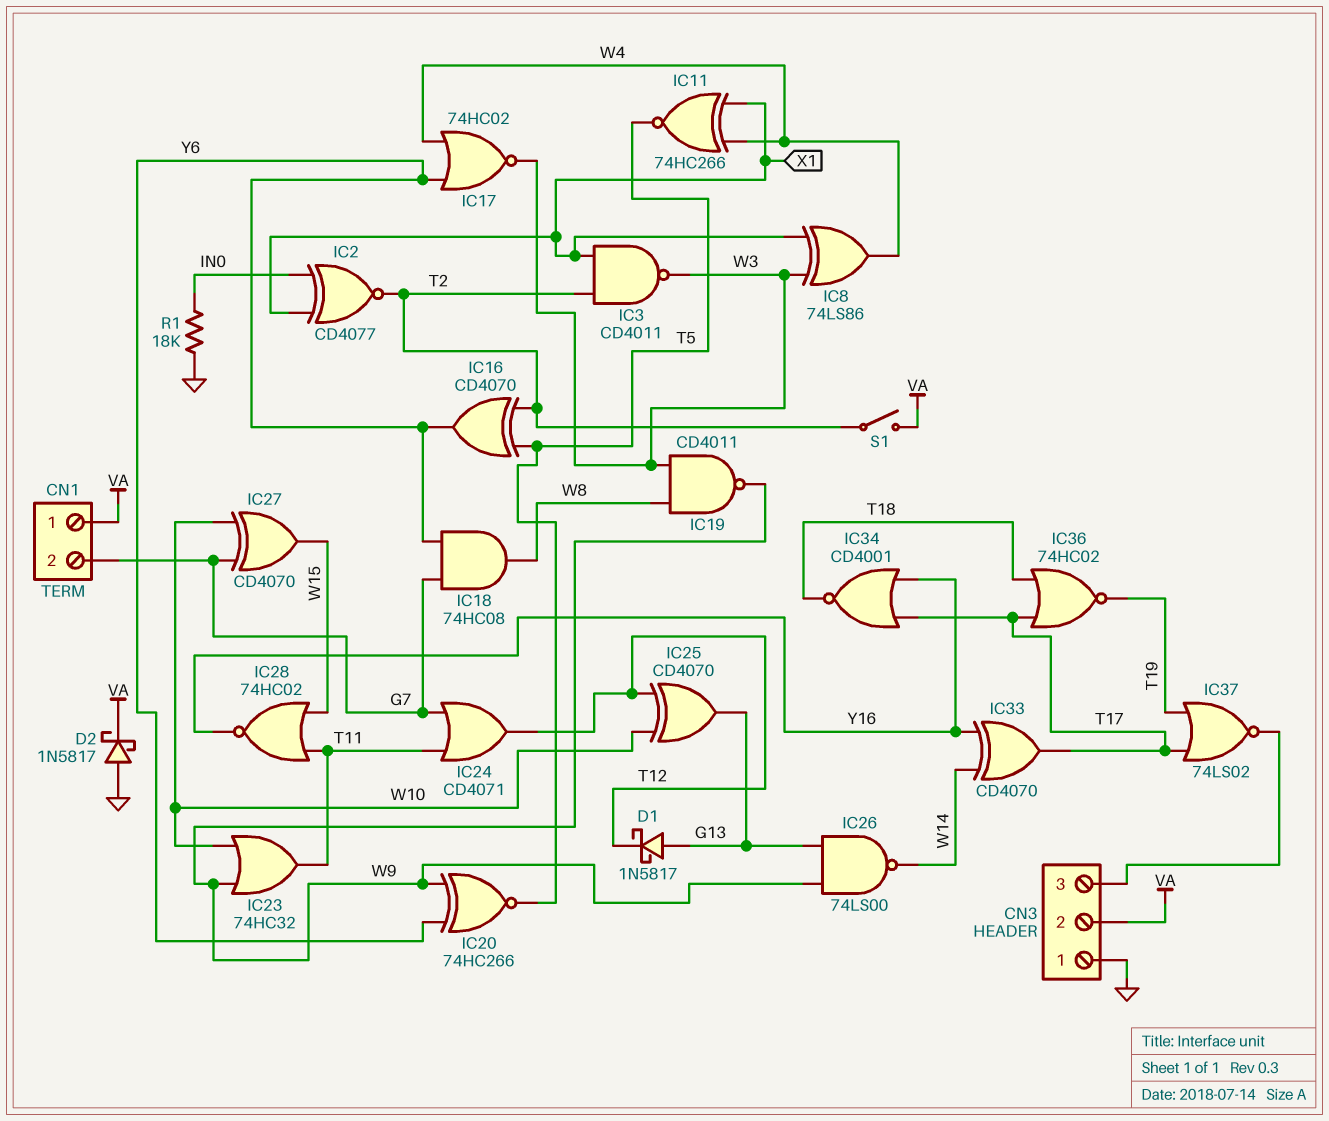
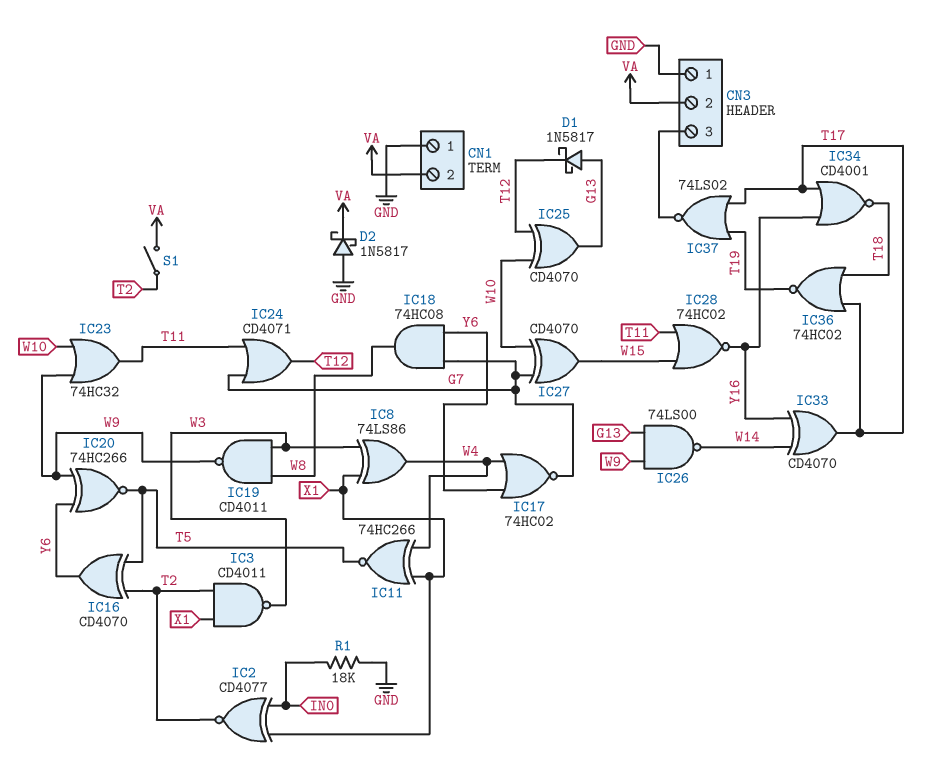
CN1 pin 1: VA -> GND
CN1 pin 2: G7 -> VA
IC17: NOR 74HC02 (in W4, in Y6, out W3) -> NOR 74HC02 (in W4, in Y6, out G7)

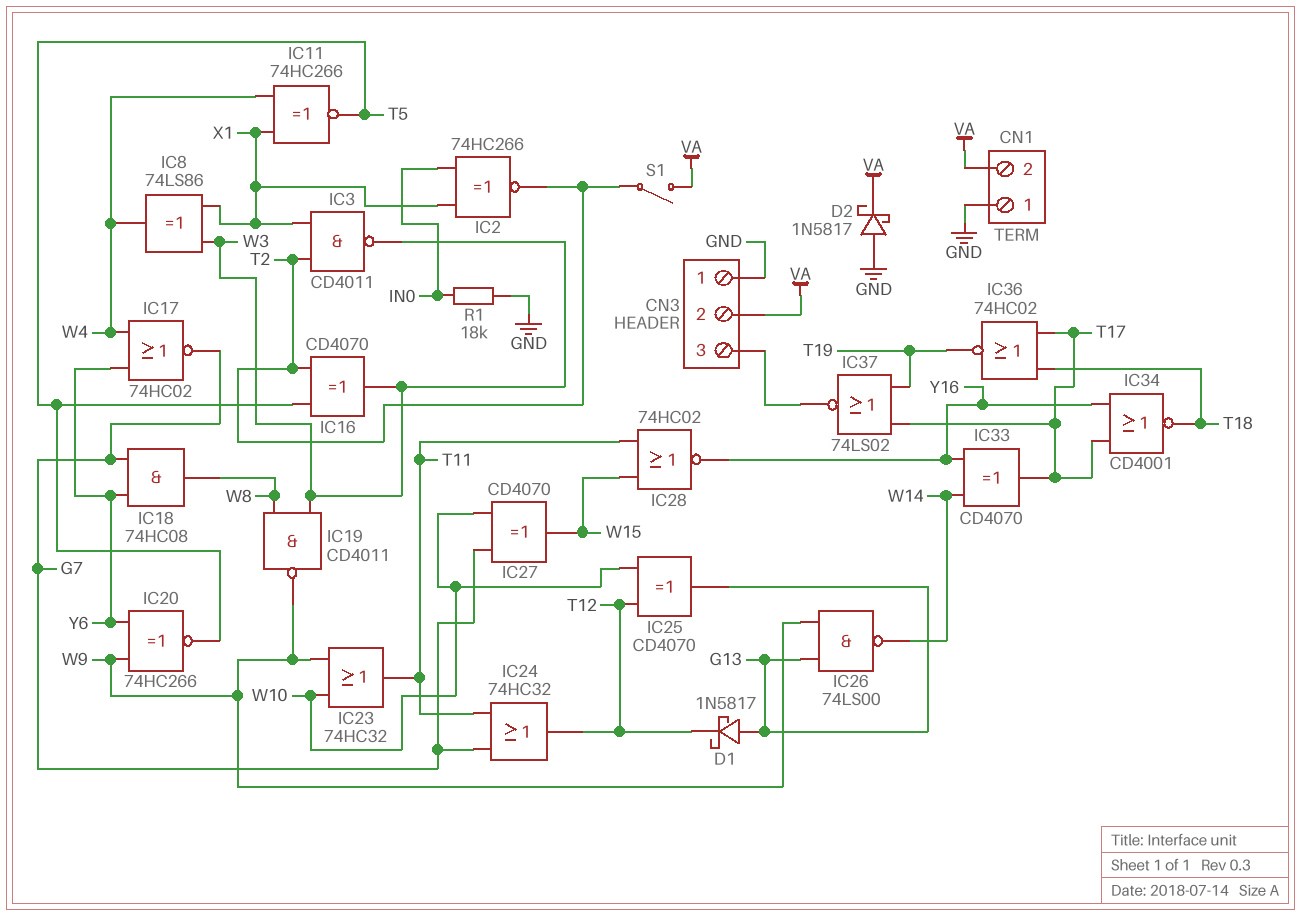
IC2: XNOR CD4077 (in IN0, in X1, out T2) -> XNOR 74HC266 (in IN0, in X1, out T2)
IC16: XOR CD4070 (in T2, in T5, out Y6) -> XOR CD4070 (in T2, in T5, out W3)
IC24: OR CD4071 (in G7, in T11, out T12) -> OR 74HC32 (in G7, in T11, out T12)

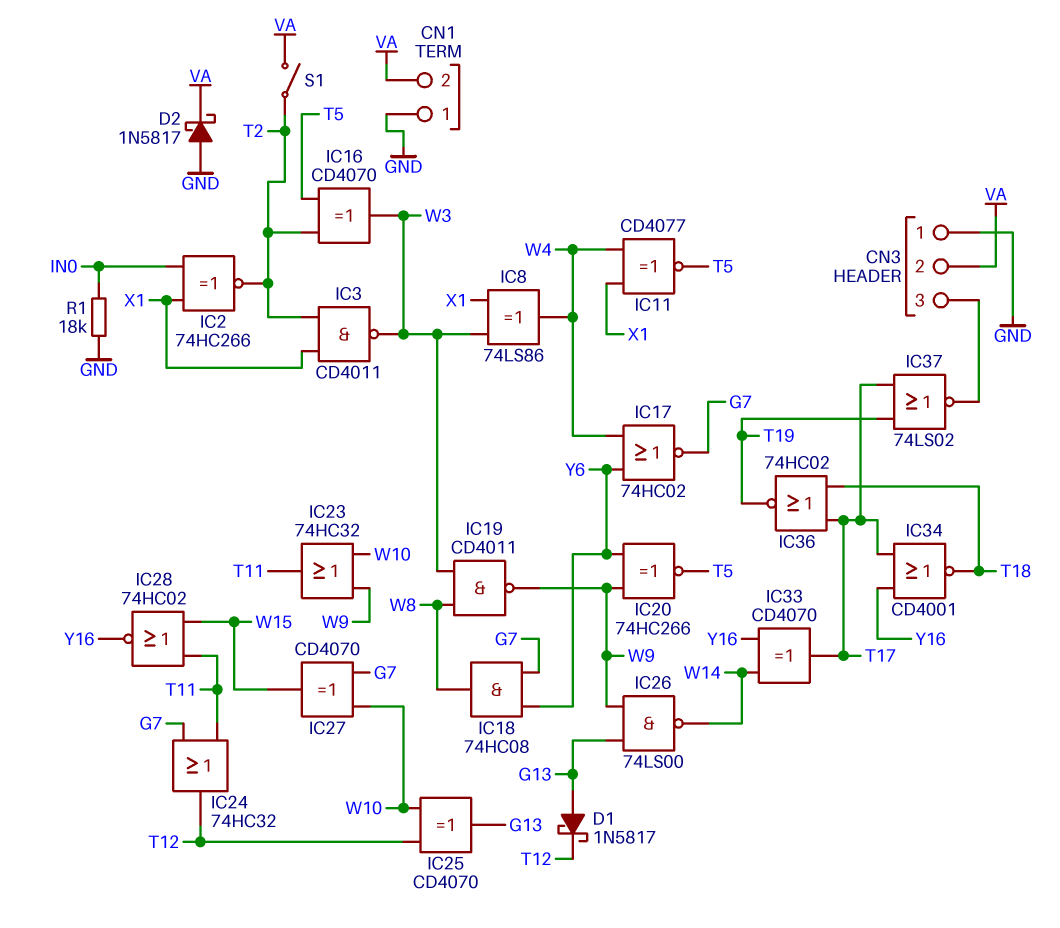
IC11: XNOR 74HC266 (in W4, in X1, out T5) -> XNOR CD4077 (in W4, in X1, out T5)

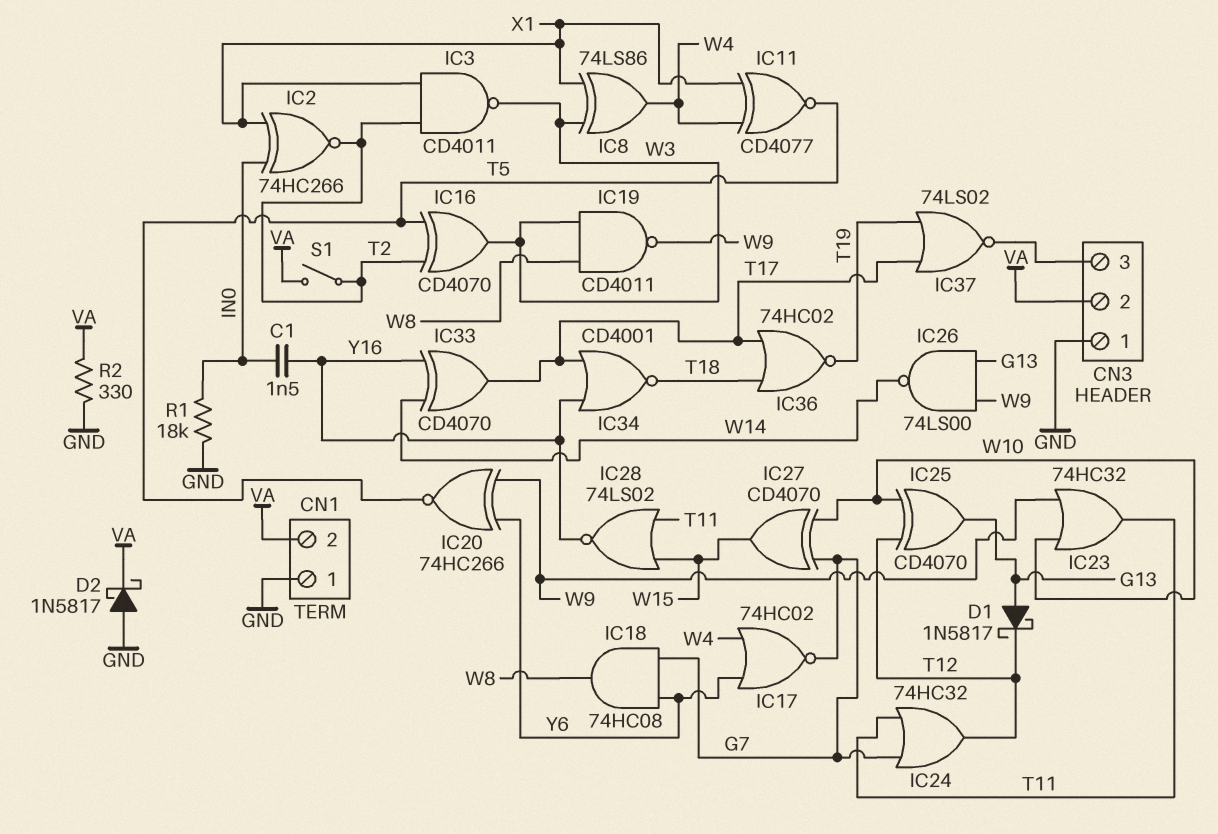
C1: none -> 1.5nF (IN0, Y16)
IC28: NOR 74HC02 (in T11, in W15, out Y16) -> NOR 74LS02 (in T11, in W15, out Y16)
R2: none -> 330 (GND, VA)

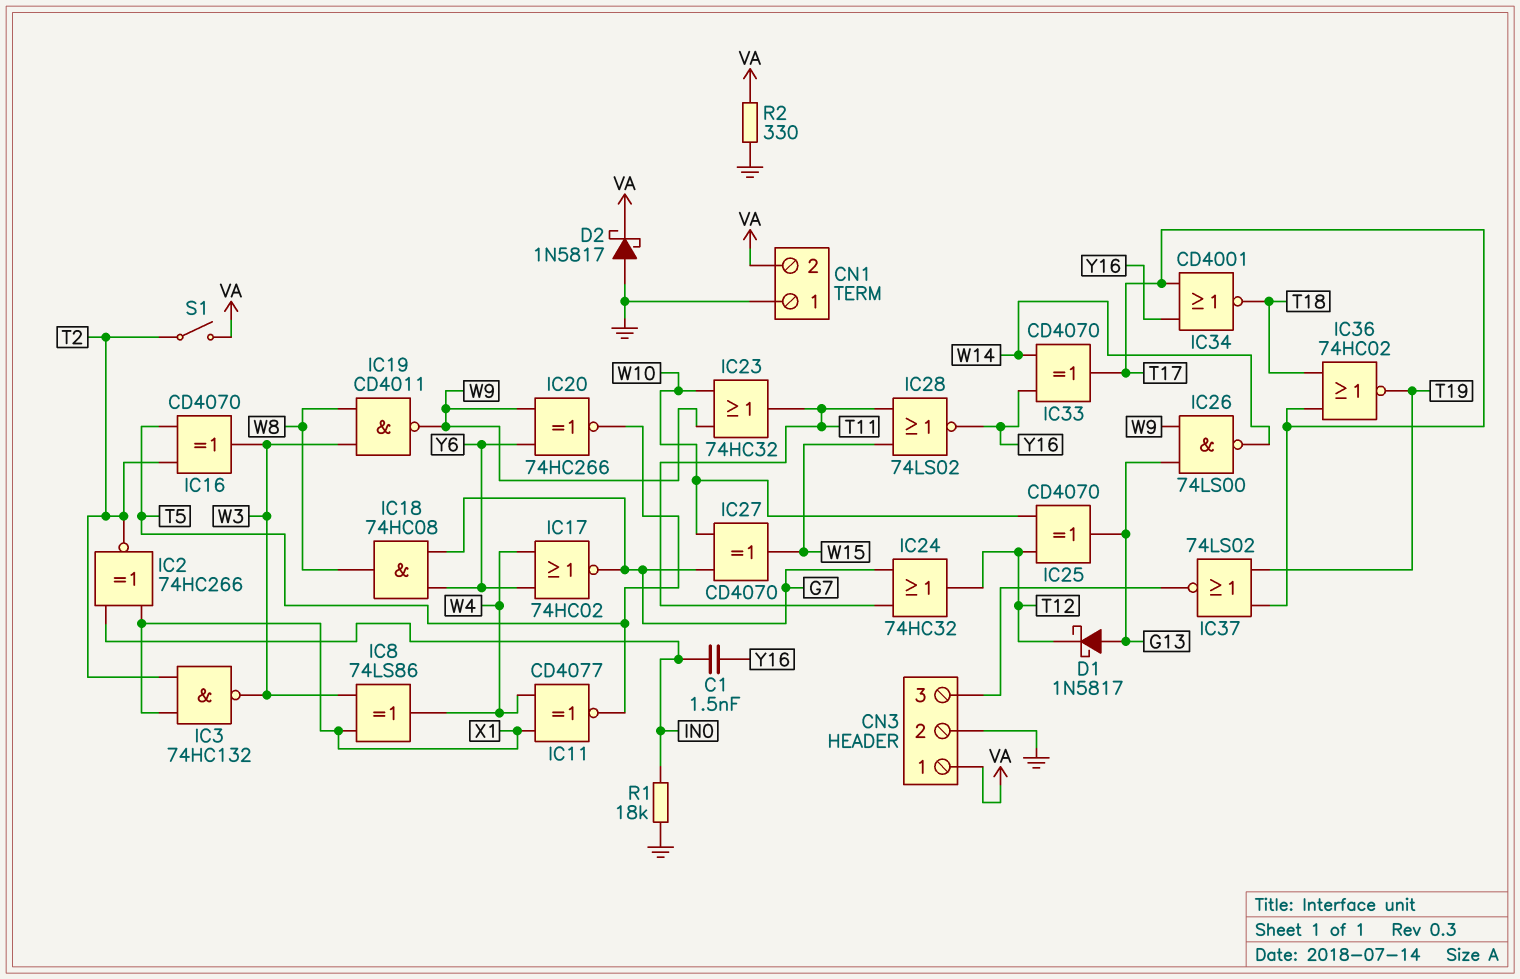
CN3 pin 1: GND -> VA
CN3 pin 2: VA -> GND
IC3: NAND CD4011 (in T2, in X1, out W3) -> NAND 74HC132 (in T2, in X1, out W3)

